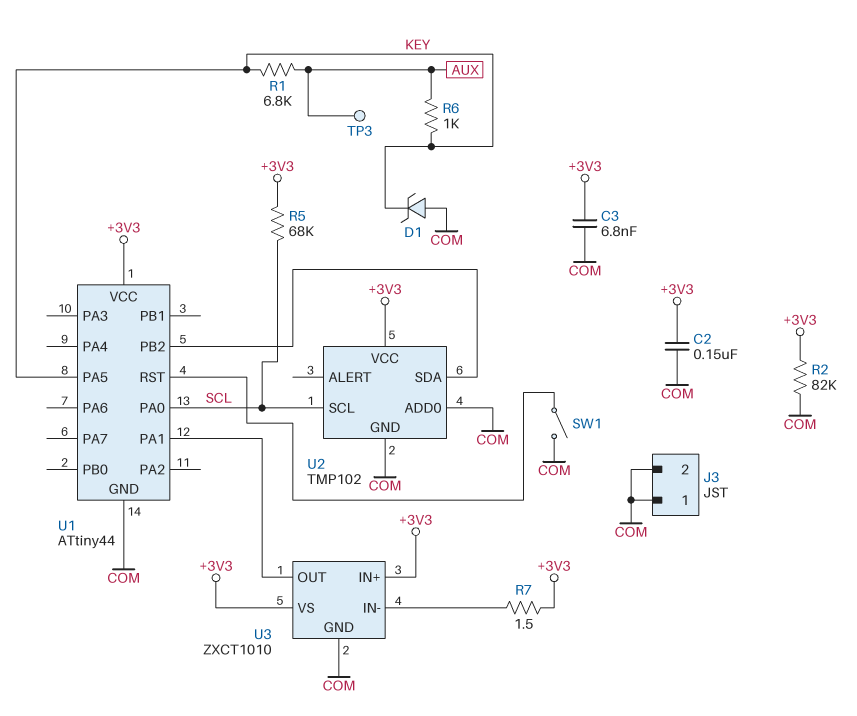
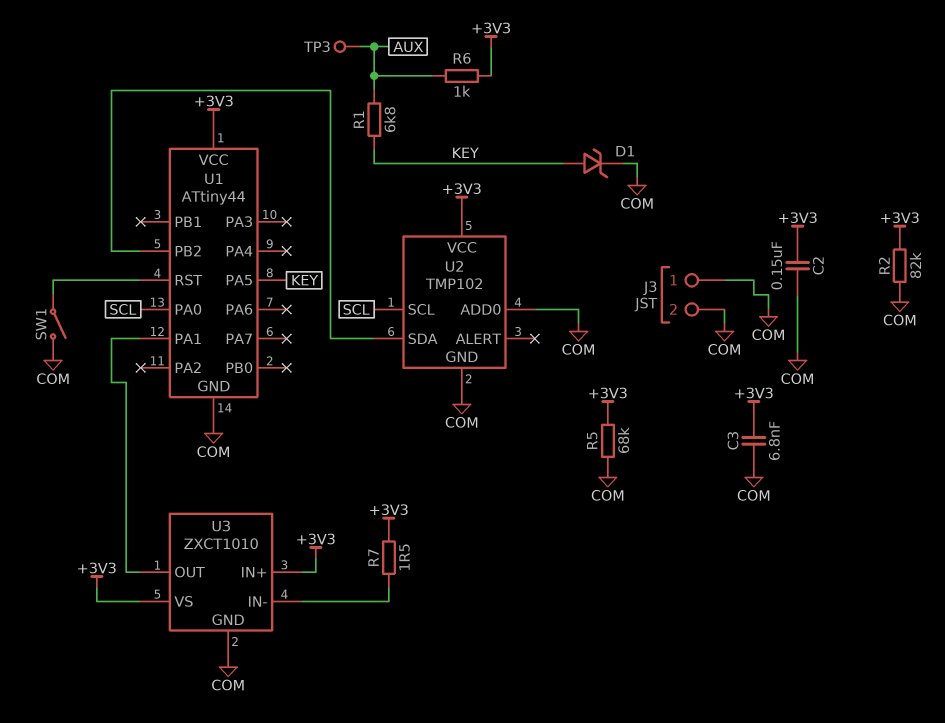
D1: zener (A COM, K KEY) -> zener (A KEY, K COM)
R5: 68k (+3V3, SCL) -> 68k (+3V3, COM)
R6: 1k (AUX, KEY) -> 1k (+3V3, AUX)

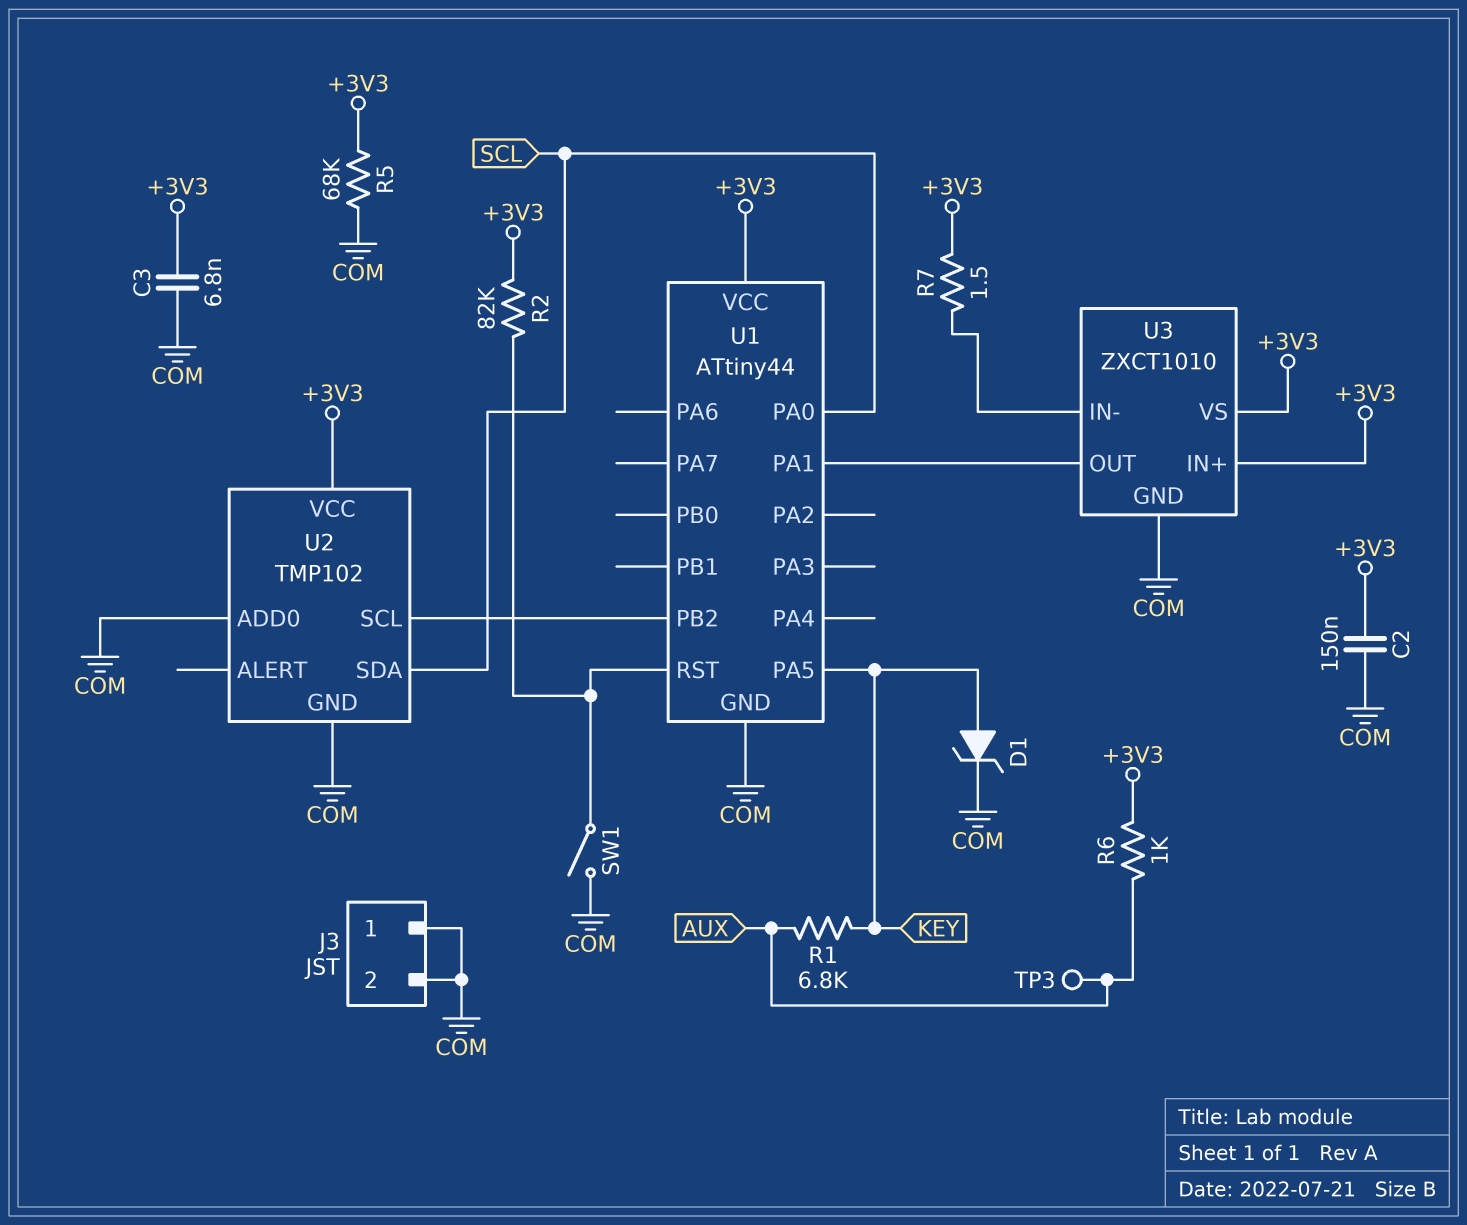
R2: 82k (+3V3, COM) -> 82k (+3V3, U1/RST)
U2 pin SCL: SCL -> U1/PB2
U2 pin SDA: U1/PB2 -> SCL

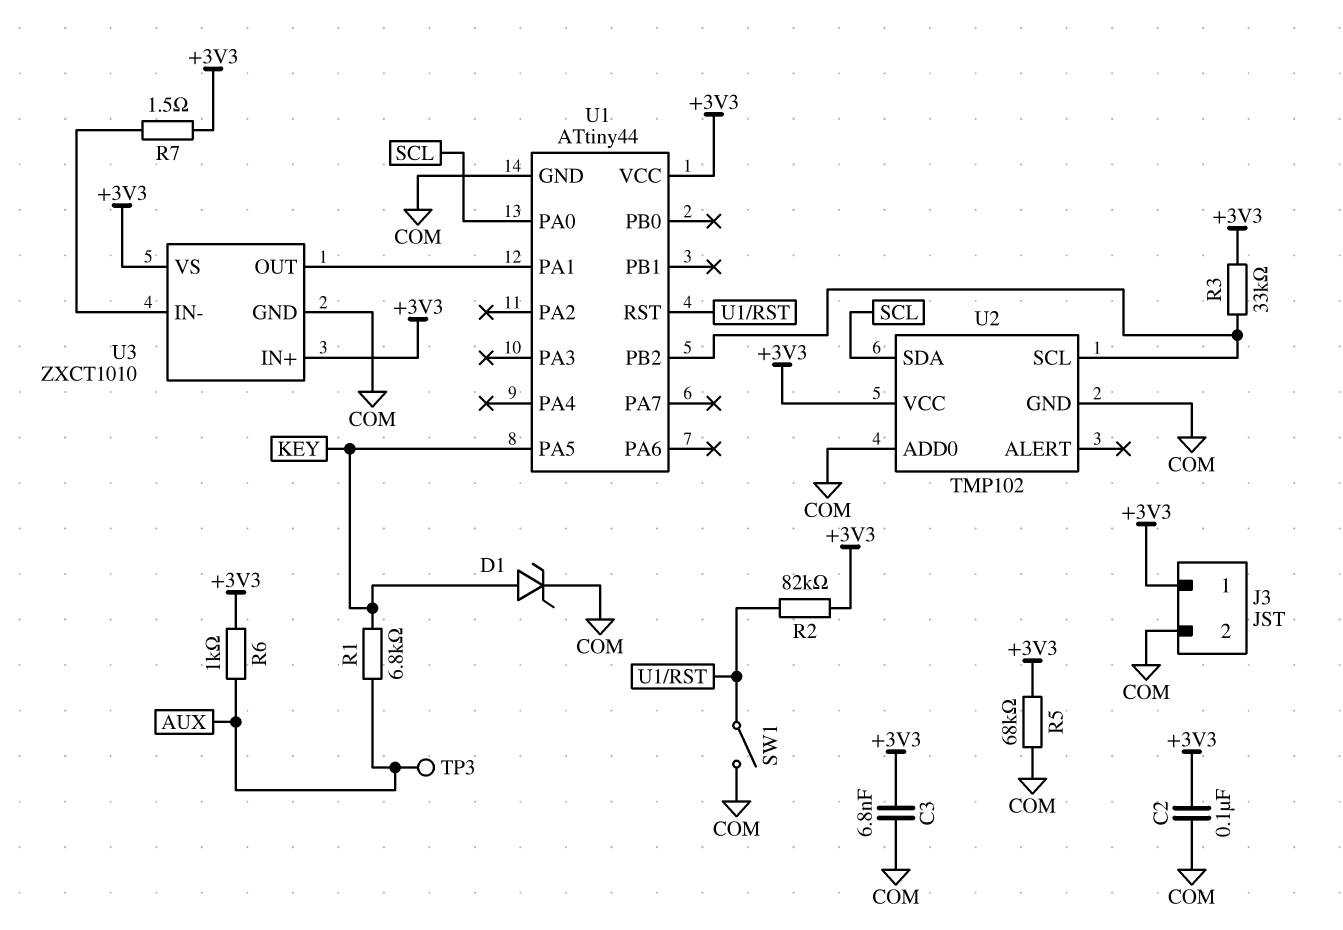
C2: 150nF (+3V3, COM) -> 100nF (+3V3, COM)
J3 pin 1: COM -> +3V3
R3: none -> 33k (+3V3, U1/PB2)

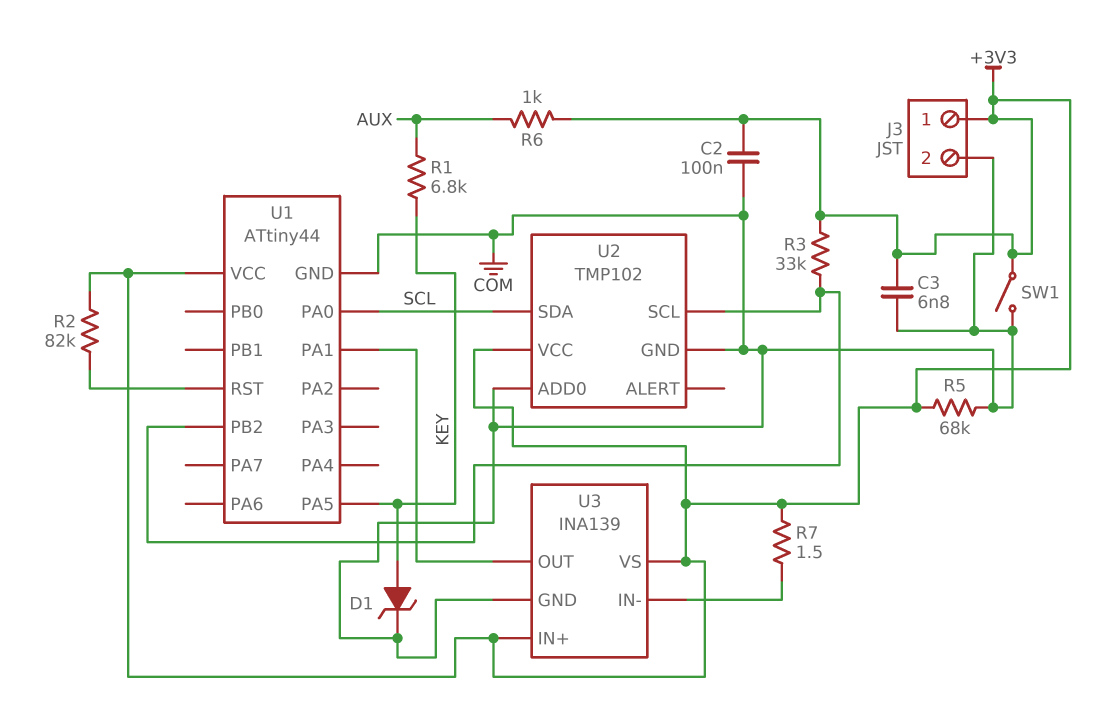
SW1: switch (COM, U1/RST) -> switch (+3V3, COM)
TP3: test point (AUX) -> none
U3: ZXCT1010 -> INA139

